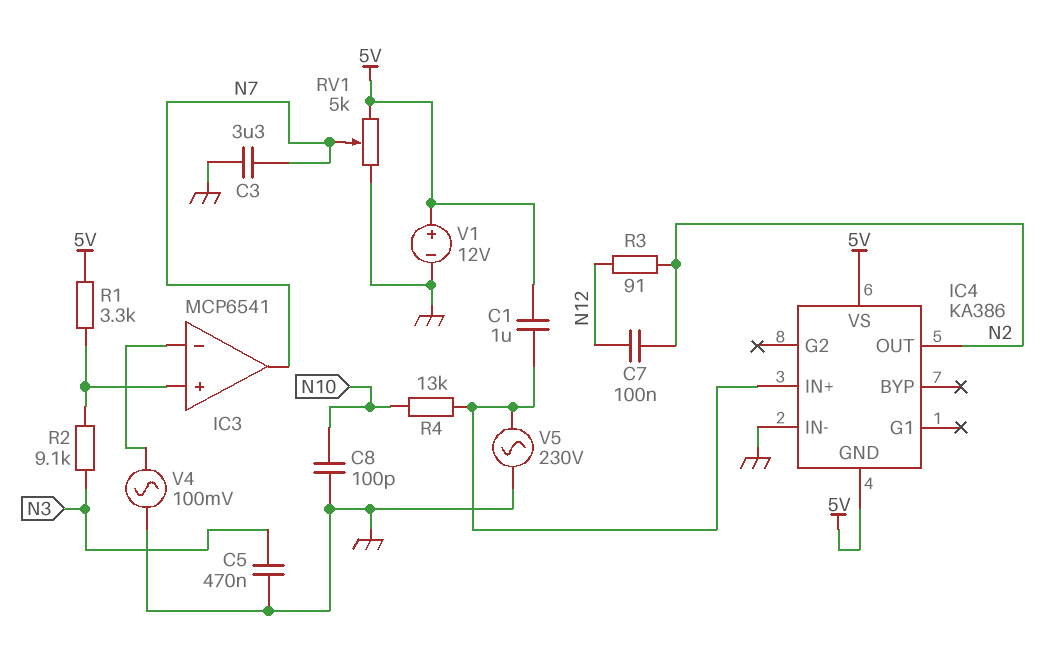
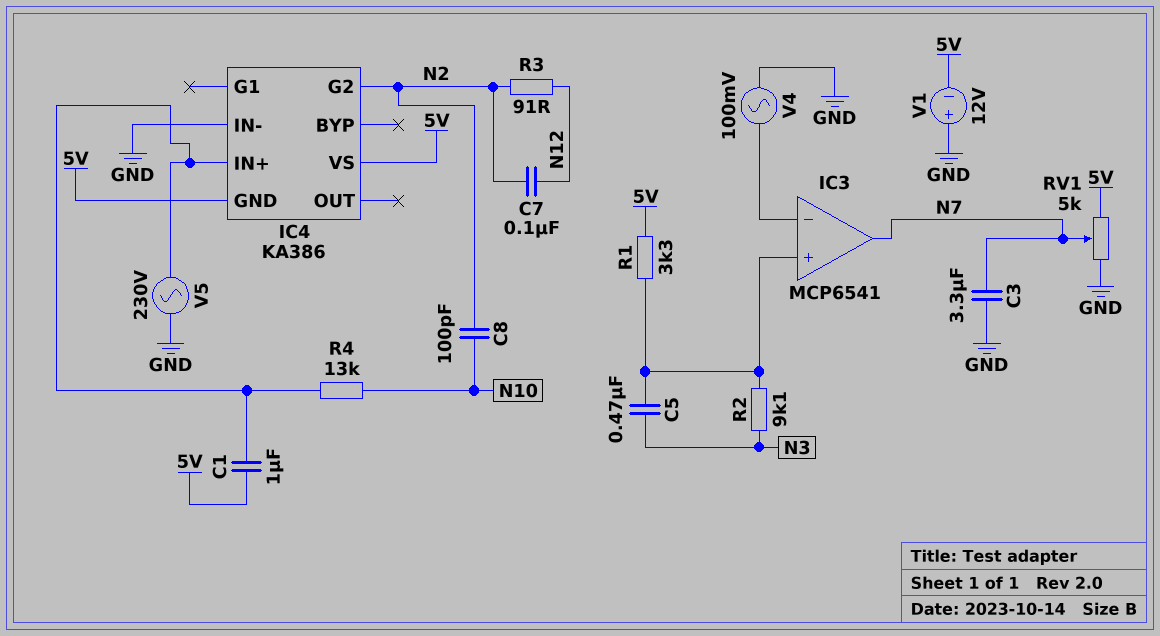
C5: 470nF (GND, N3) -> 470nF (IC3/in+, N3)
C8: 100pF (GND, N10) -> 100pF (N2, N10)
IC4 pin G2: none -> N2
IC4 pin OUT: N2 -> none
V1: 12V (plus 5V, minus GND) -> 12V (plus GND, minus 5V)

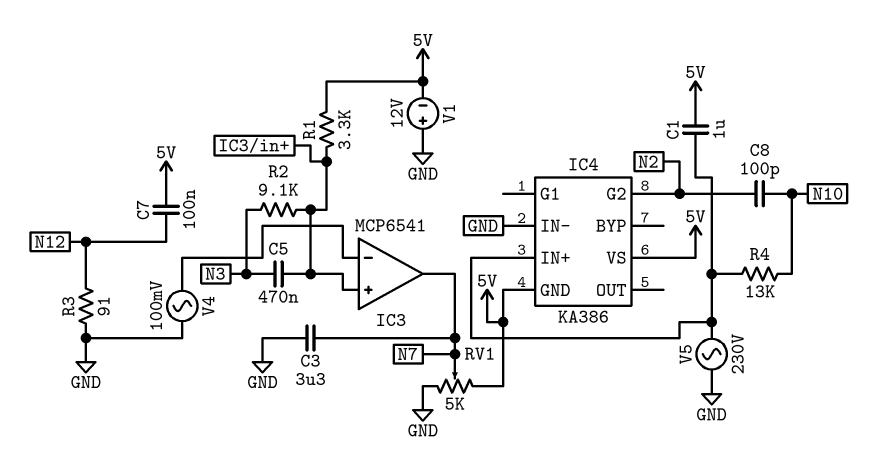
C7: 100nF (N2, N12) -> 100nF (5V, N12)
R3: 91 (N2, N12) -> 91 (GND, N12)

